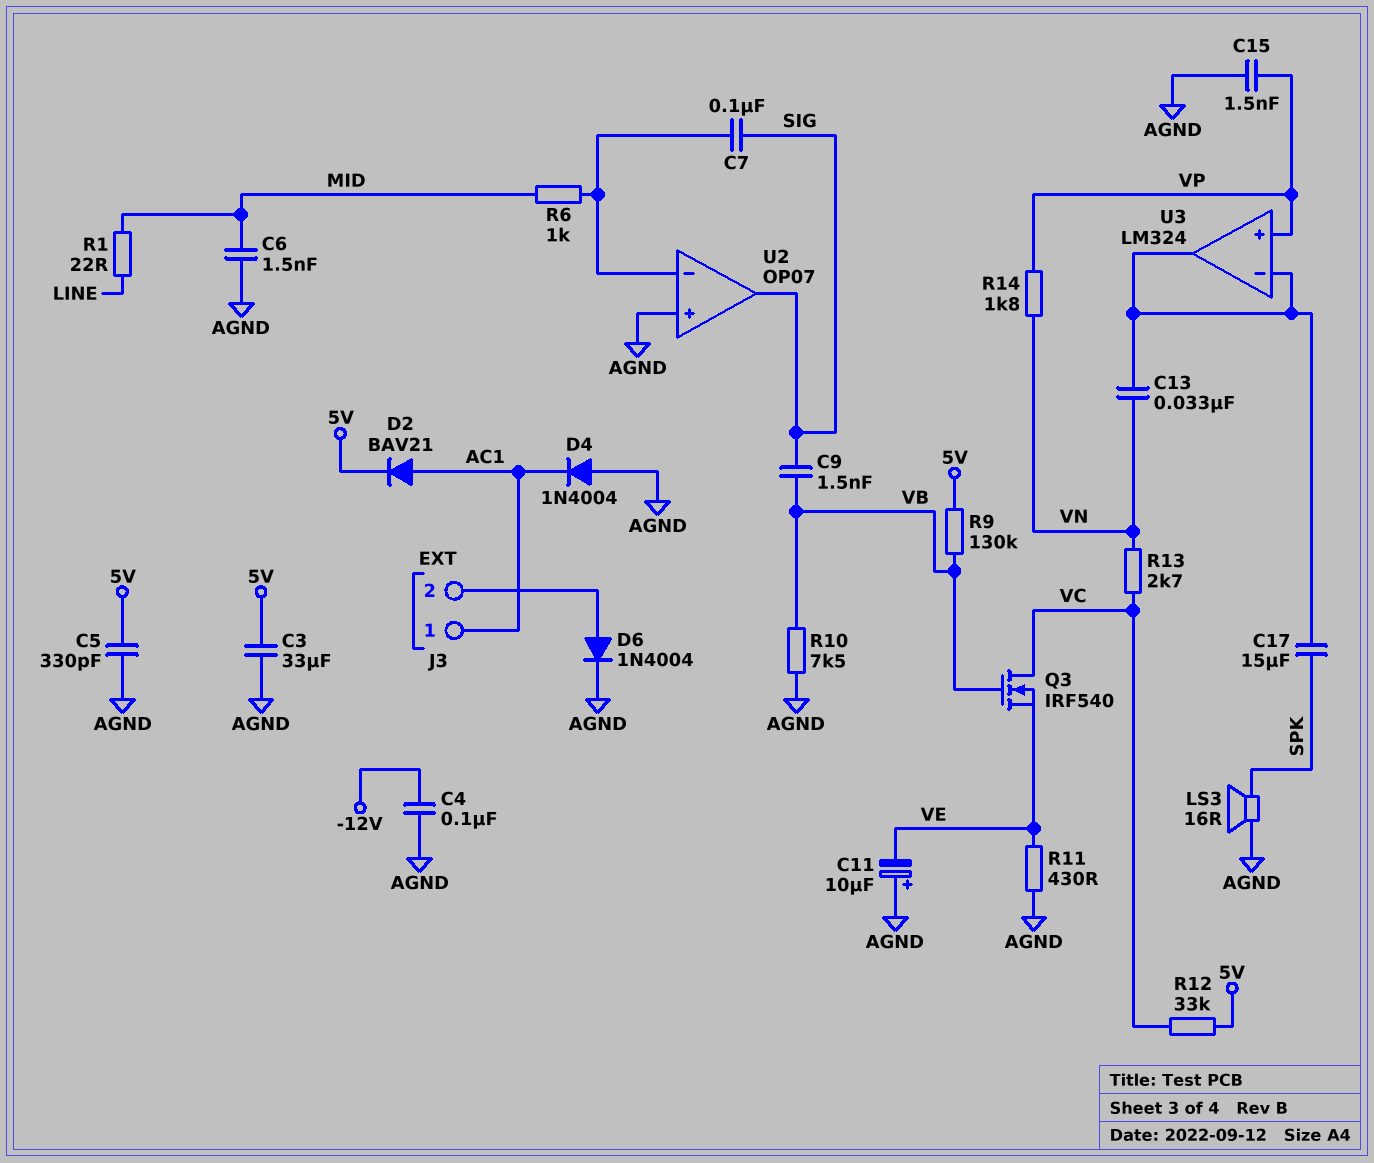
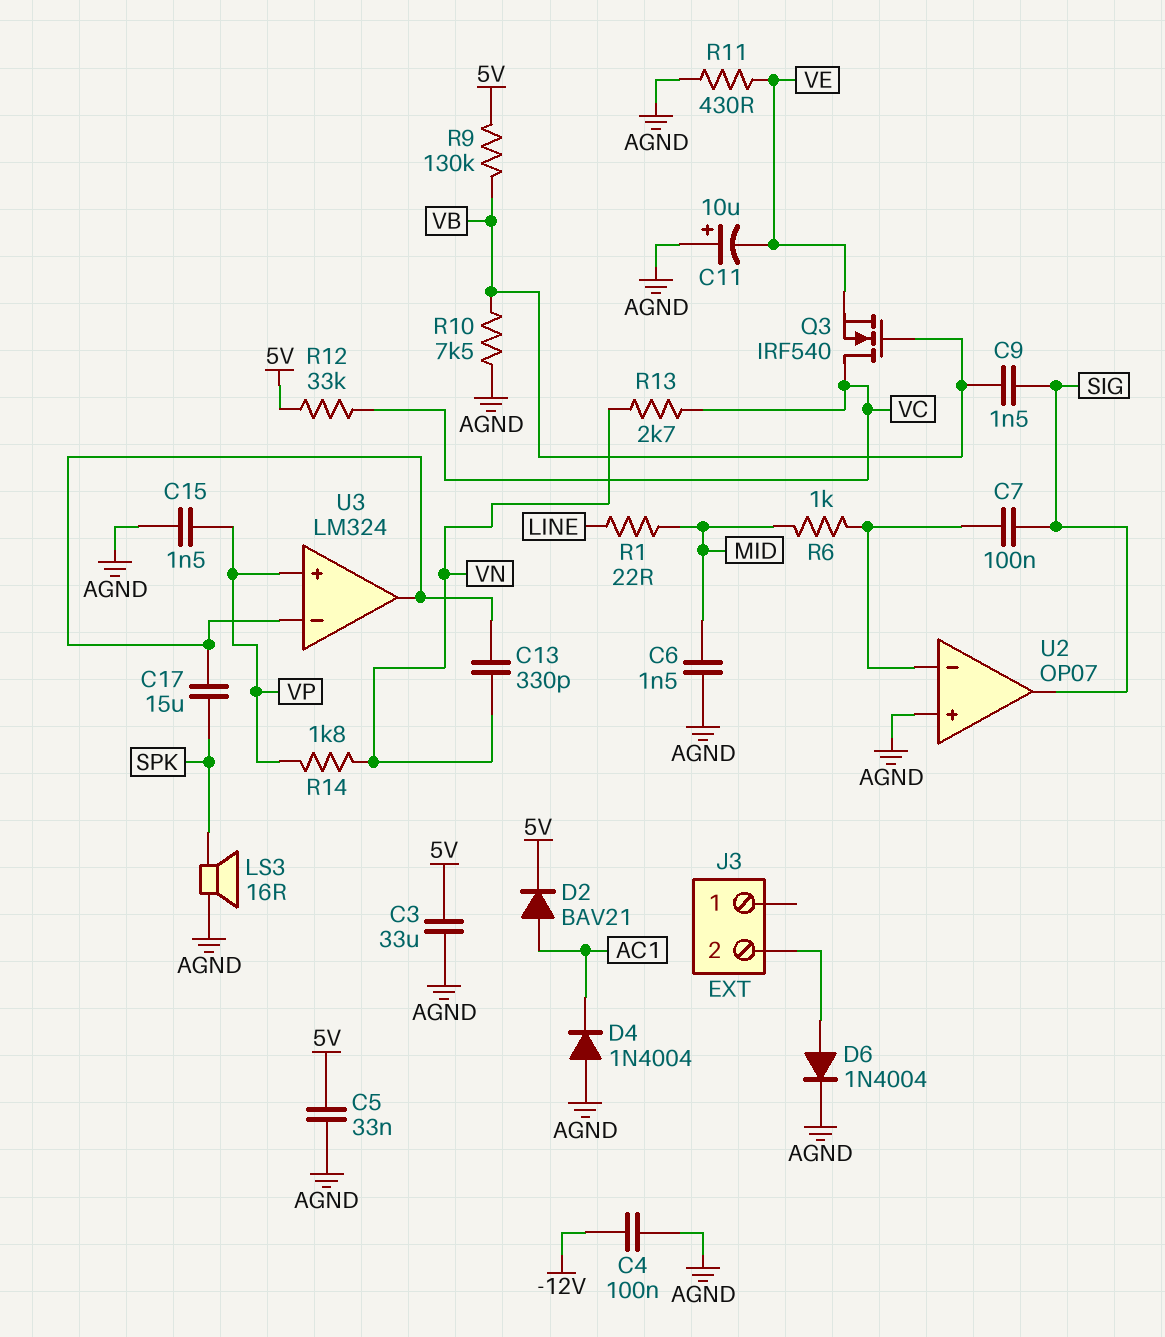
C5: 330pF (5V, AGND) -> 33nF (5V, AGND)
C13: 33nF (U3/in-, VN) -> 330pF (U3/in-, VN)
J3 pin 1: AC1 -> none

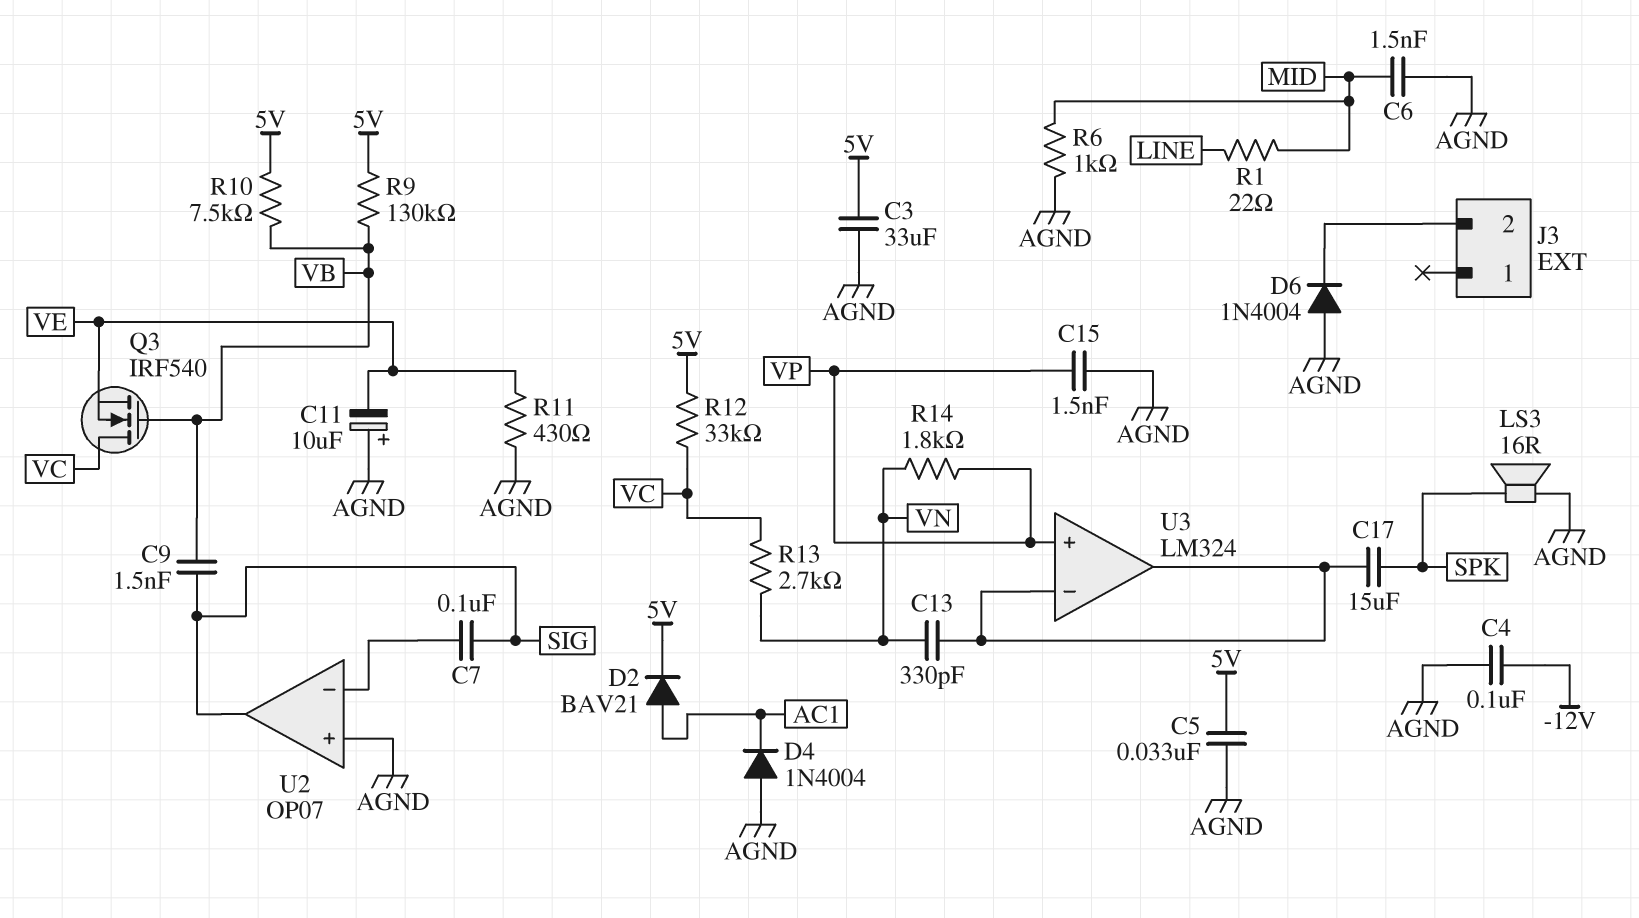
D6: diode 1N4004 (A J3/2, K AGND) -> diode 1N4004 (A AGND, K J3/2)
R6: 1k (MID, U2/in-) -> 1k (AGND, MID)
R10: 7.5k (AGND, VB) -> 7.5k (5V, VB)

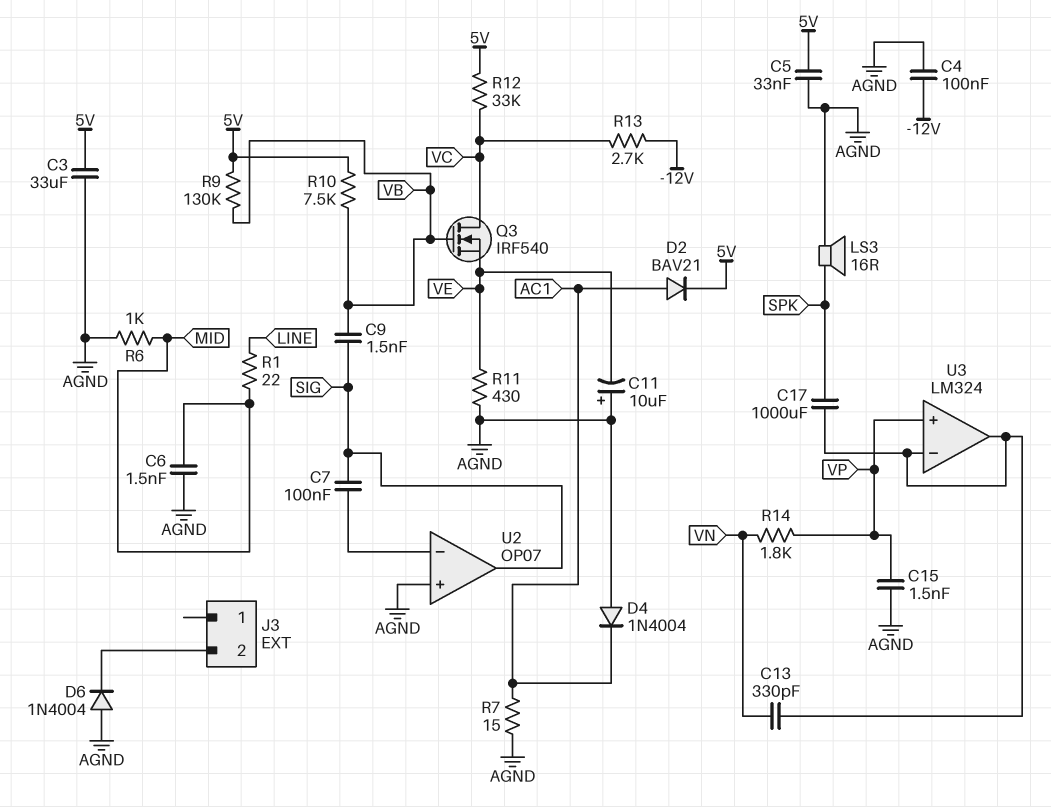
C17: 15uF (SPK, U3/in-) -> 1000uF (SPK, U3/in-)
R7: none -> 15 (AC1, AGND)
R13: 2.7k (VC, VN) -> 2.7k (-12V, VC)

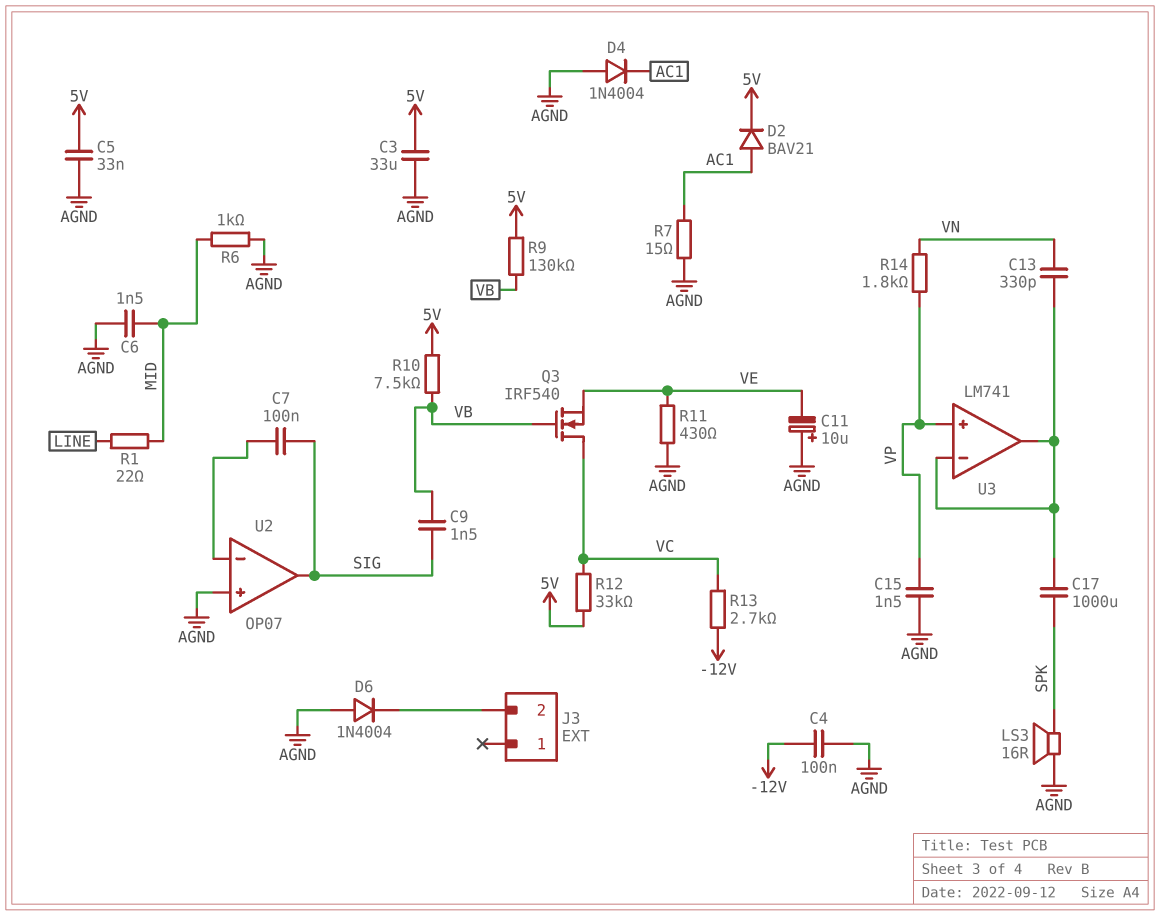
U3: LM324 -> LM741

